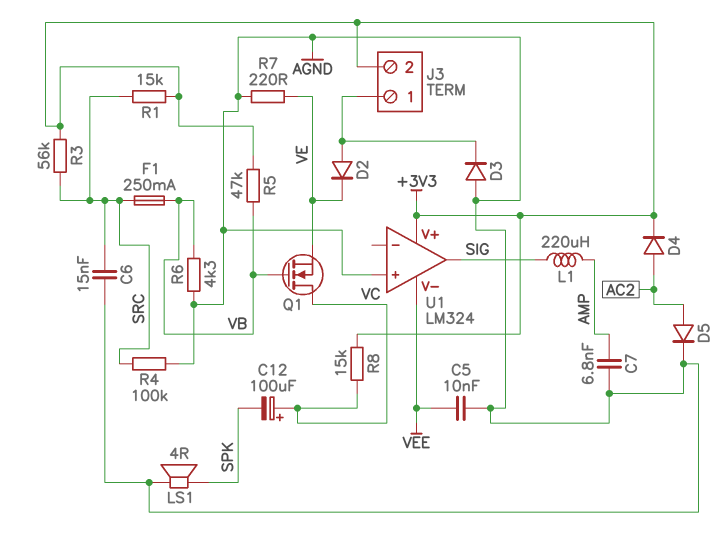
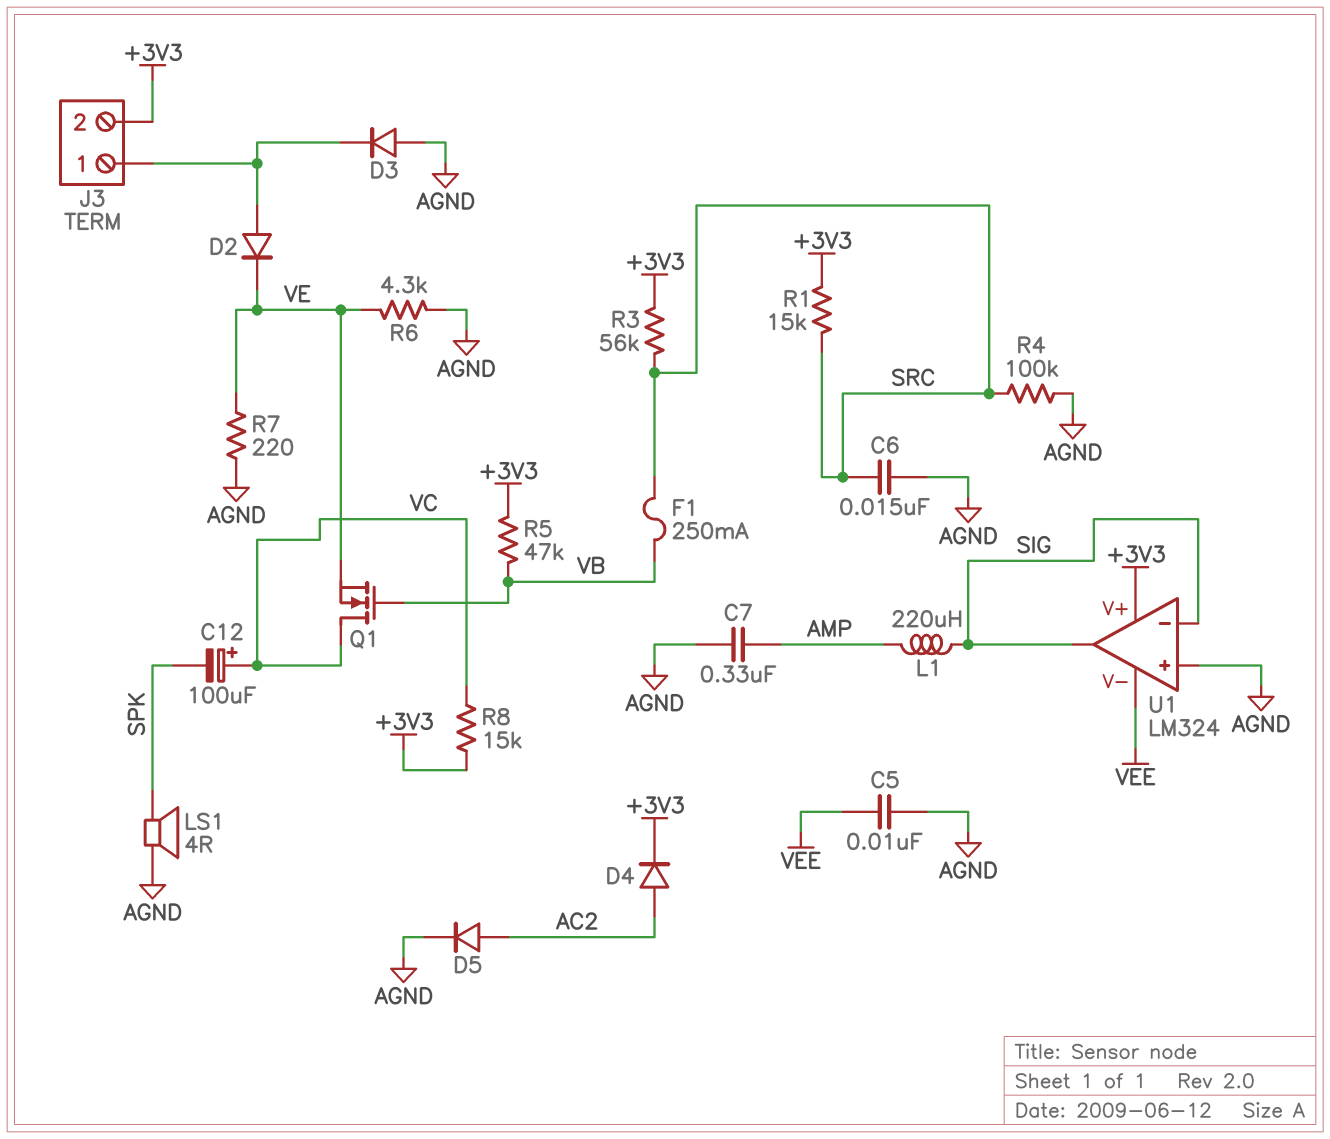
C7: 6.8nF (AGND, AMP) -> 330nF (AGND, AMP)
R6: 4.3k (AGND, VB) -> 4.3k (AGND, VE)
U1 pin in-: none -> SIG

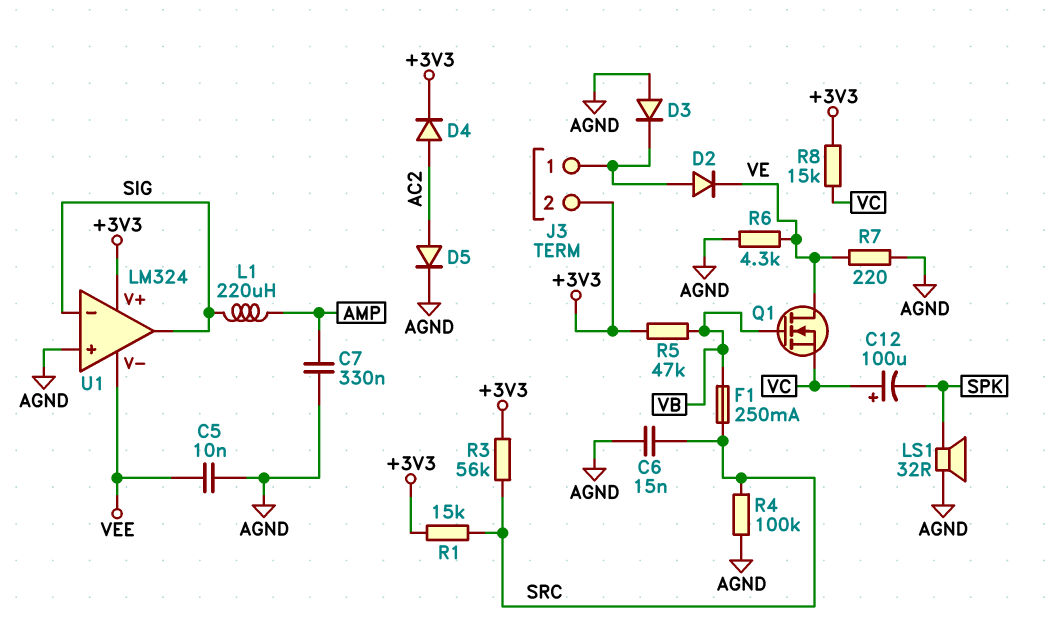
LS1: speaker 4R (AGND, SPK) -> speaker 32R (AGND, SPK)
Q1: NMOS (G VB, D VC, S VE) -> NMOS (G VB, D VE, S VC)

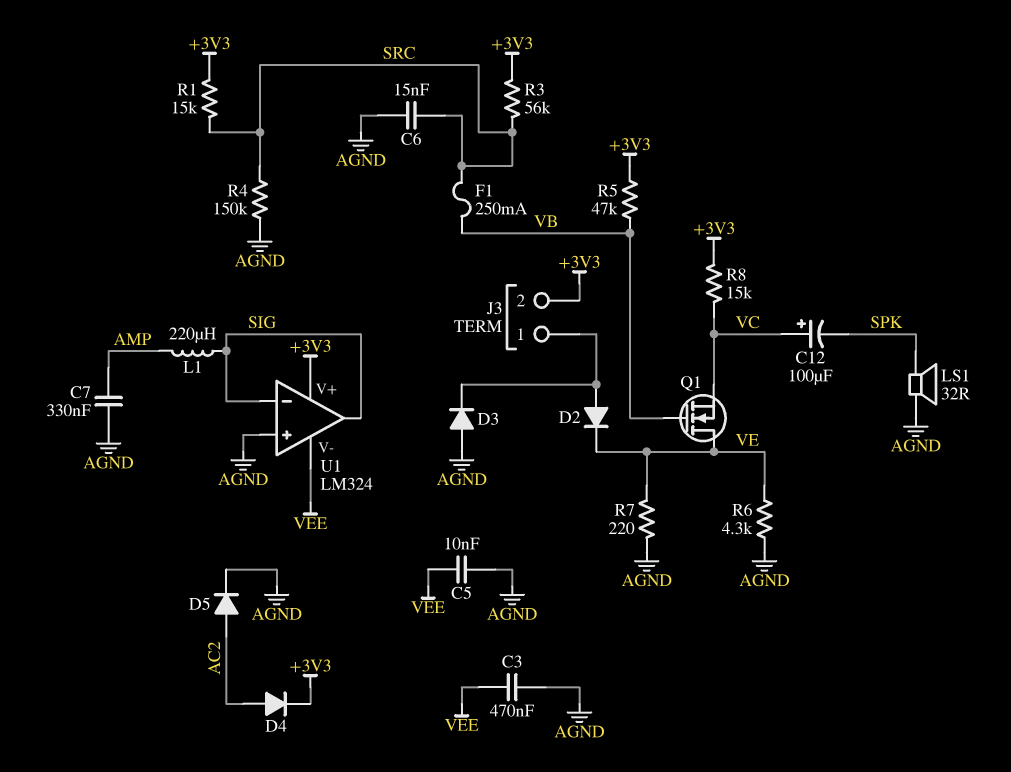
C3: none -> 470nF (AGND, VEE)
R4: 100k (AGND, SRC) -> 150k (AGND, SRC)

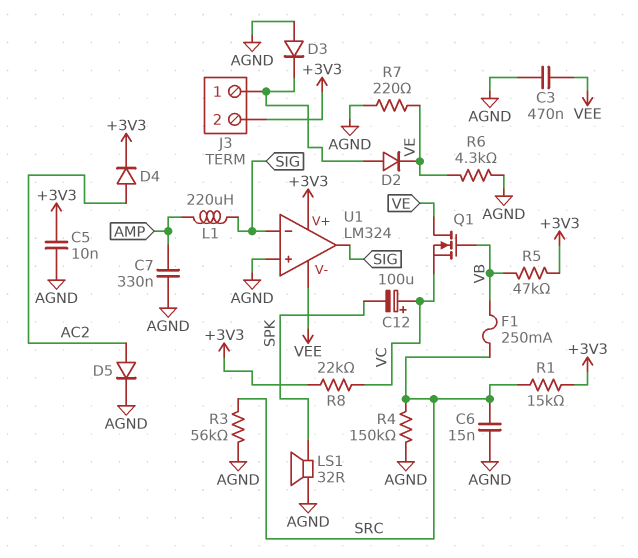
C5: 10nF (AGND, VEE) -> 10nF (+3V3, AGND)
R3: 56k (+3V3, SRC) -> 56k (AGND, SRC)
R8: 15k (+3V3, VC) -> 22k (+3V3, VC)

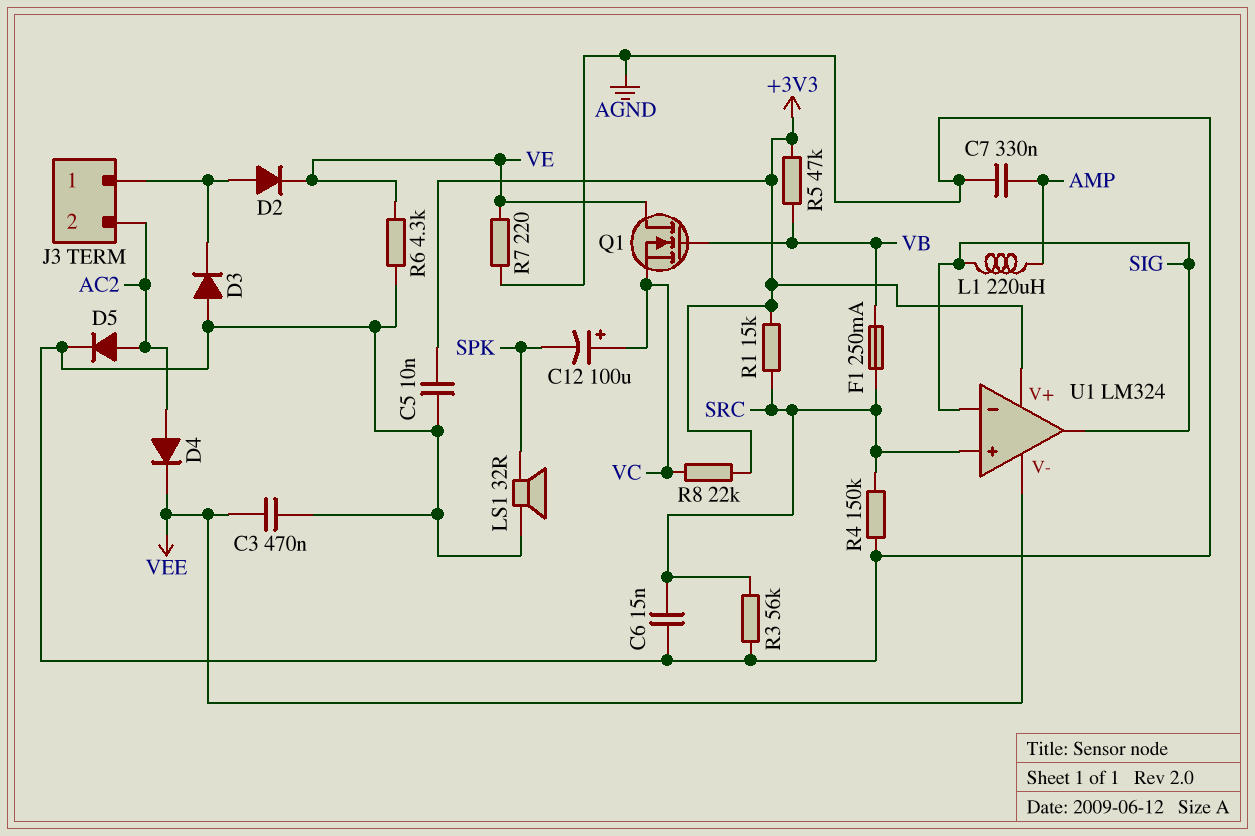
D4: diode (A AC2, K +3V3) -> diode (A AC2, K VEE)
J3 pin 2: +3V3 -> AC2
U1 pin in+: AGND -> SRC

